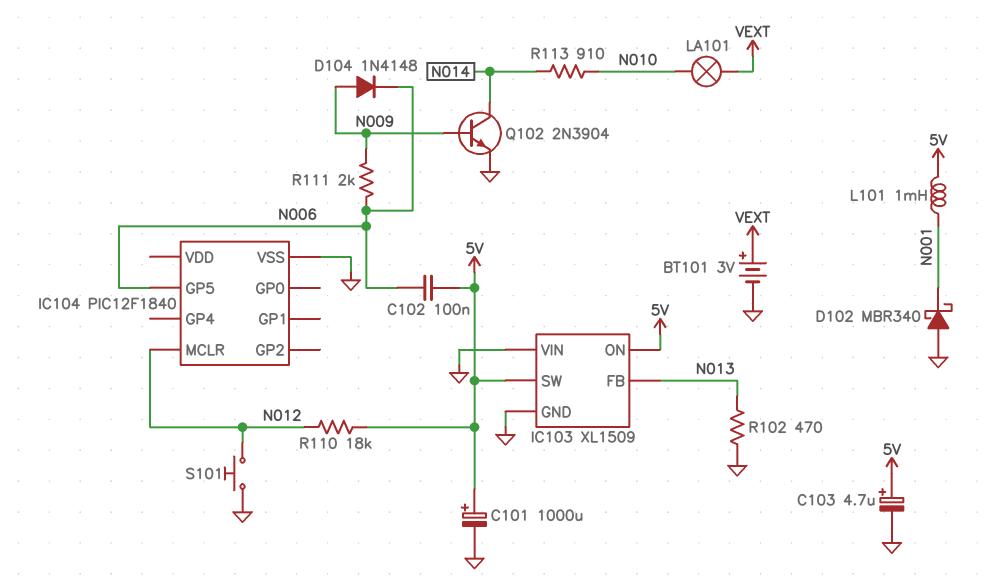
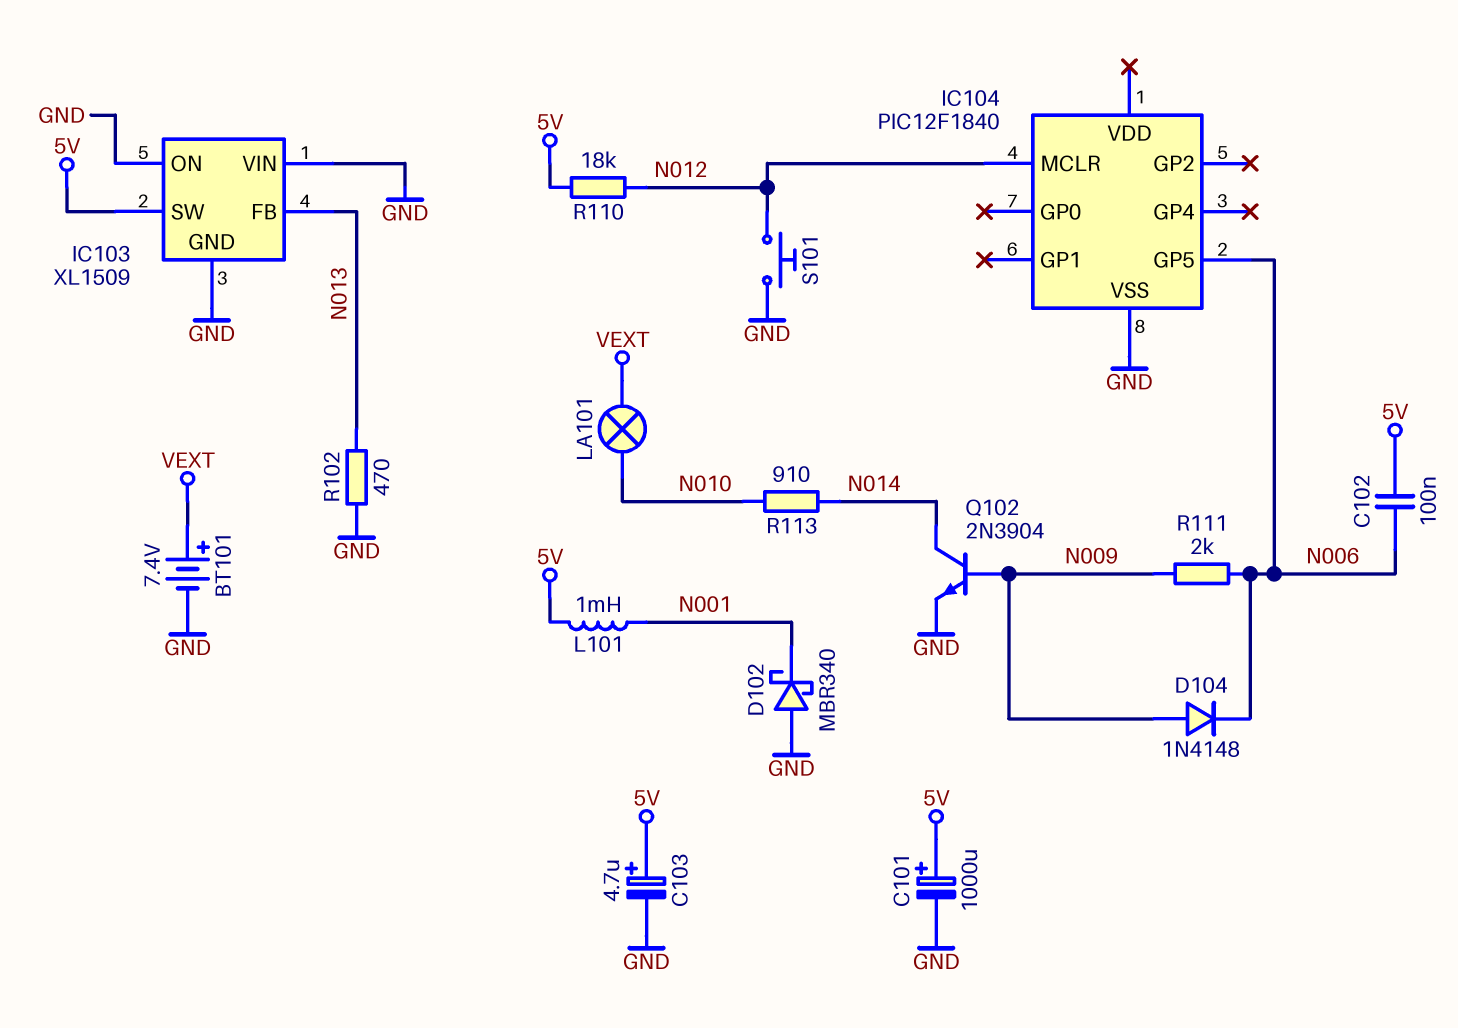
BT101: 3V (plus VEXT, minus GND) -> 7.4V (plus VEXT, minus GND)
IC103 pin ON: 5V -> GND

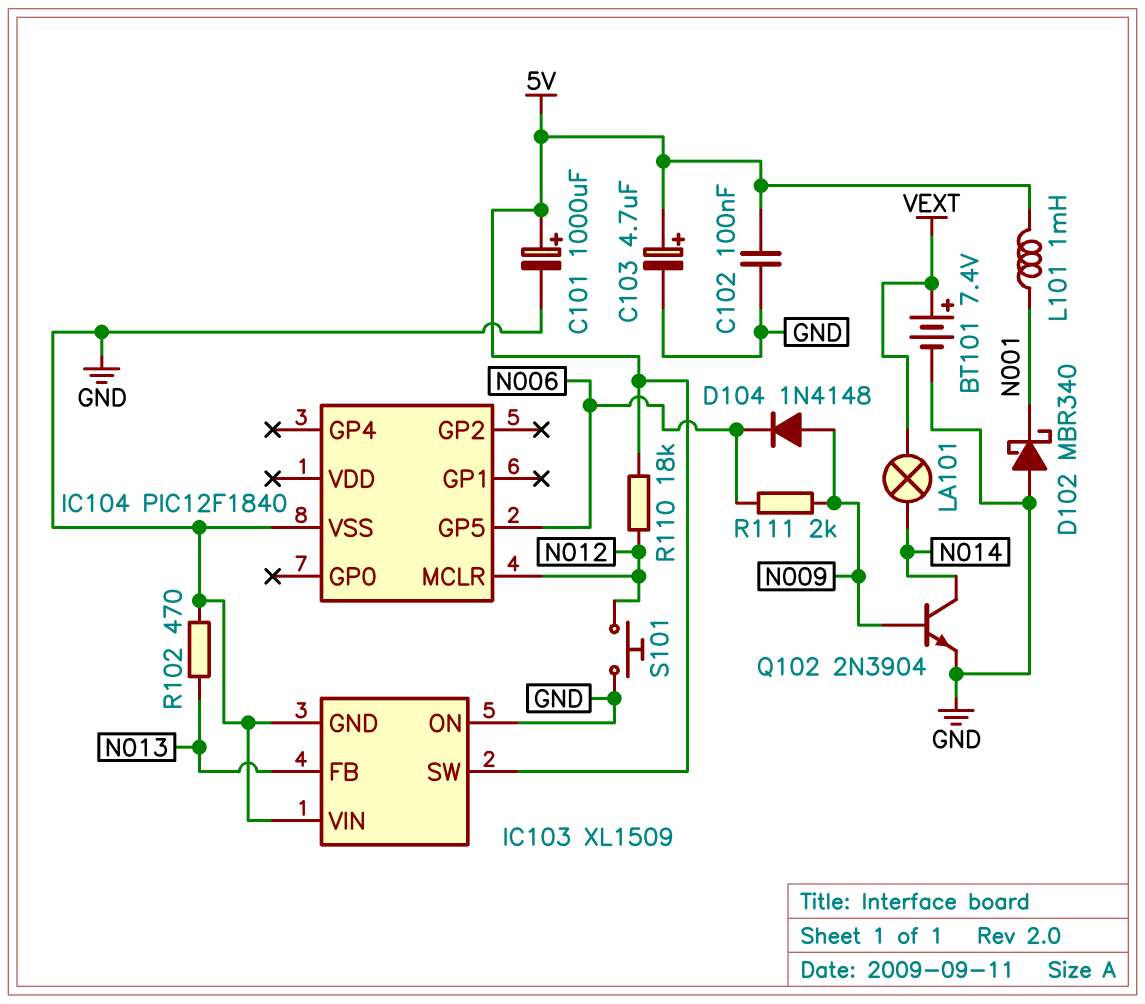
C102: 100nF (5V, N006) -> 100nF (5V, GND)
LA101: lamp (N010, VEXT) -> lamp (N014, VEXT)
R113: 910 (N010, N014) -> none

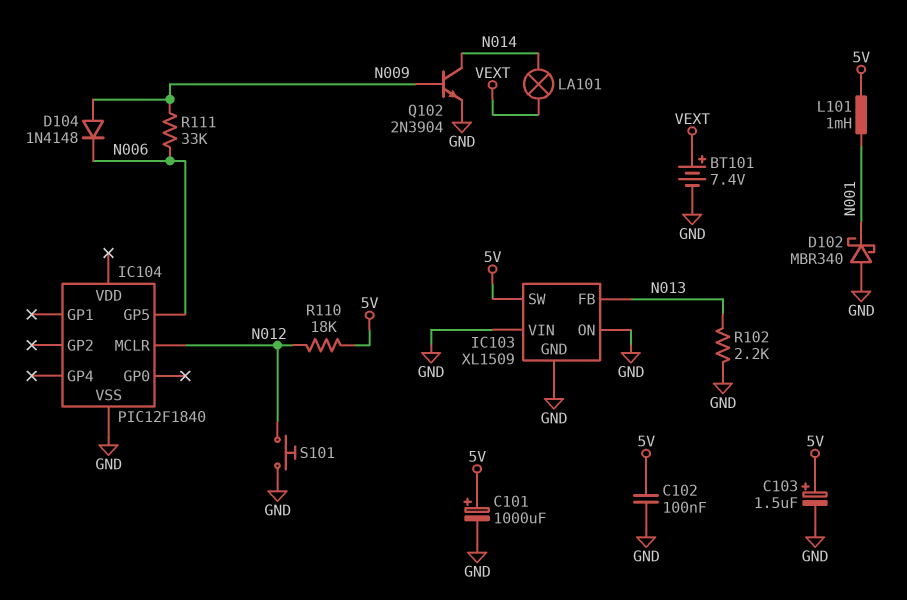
C103: 4.7uF (plus 5V, minus GND) -> 1.5uF (plus 5V, minus GND)
R102: 470 (GND, N013) -> 2.2k (GND, N013)
R111: 2k (N006, N009) -> 33k (N006, N009)

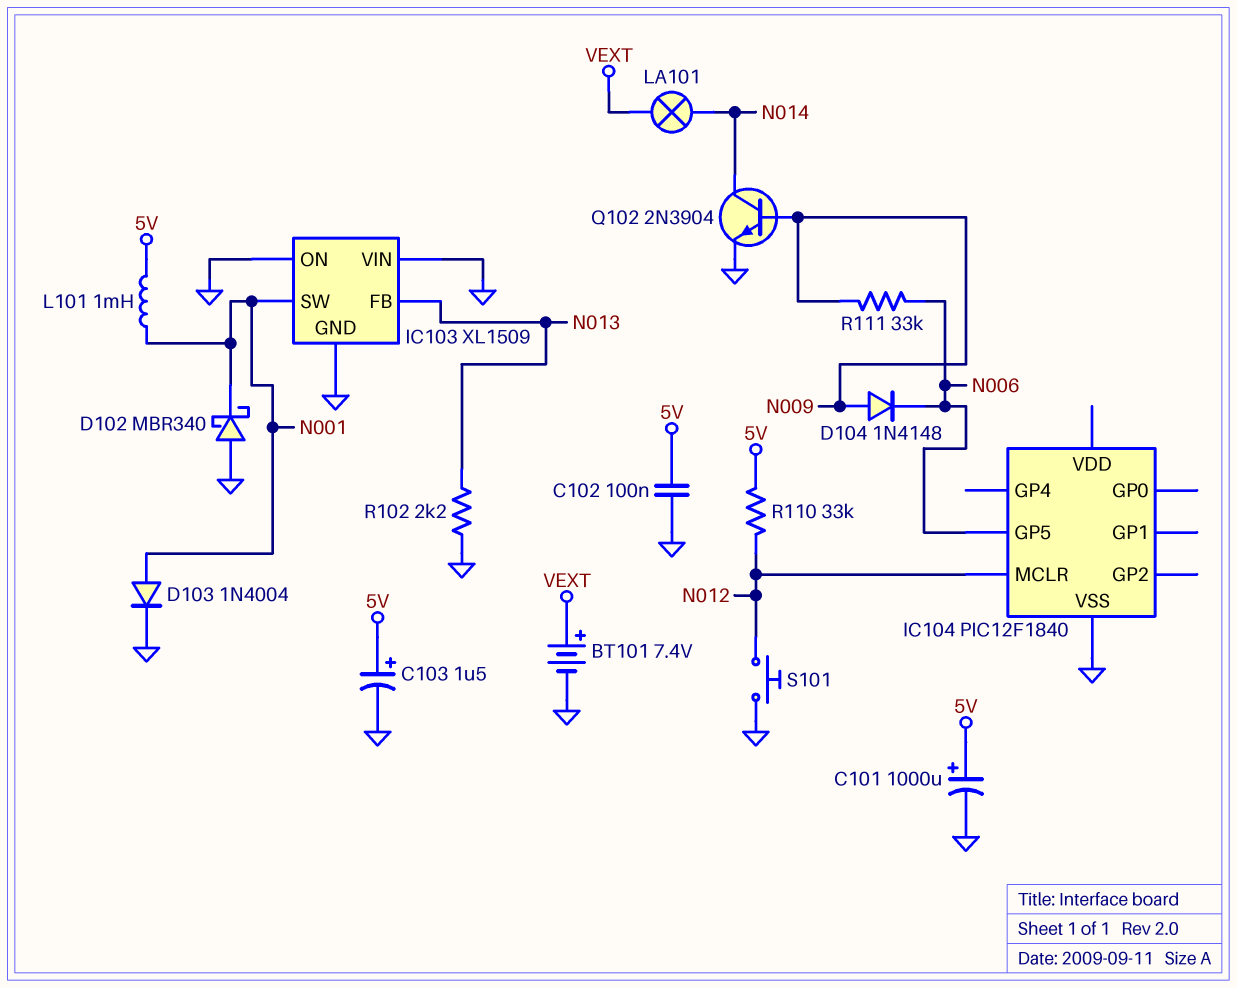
D103: none -> diode 1N4004 (A N001, K GND)
IC103 pin SW: 5V -> N001
R110: 18k (5V, N012) -> 33k (5V, N012)

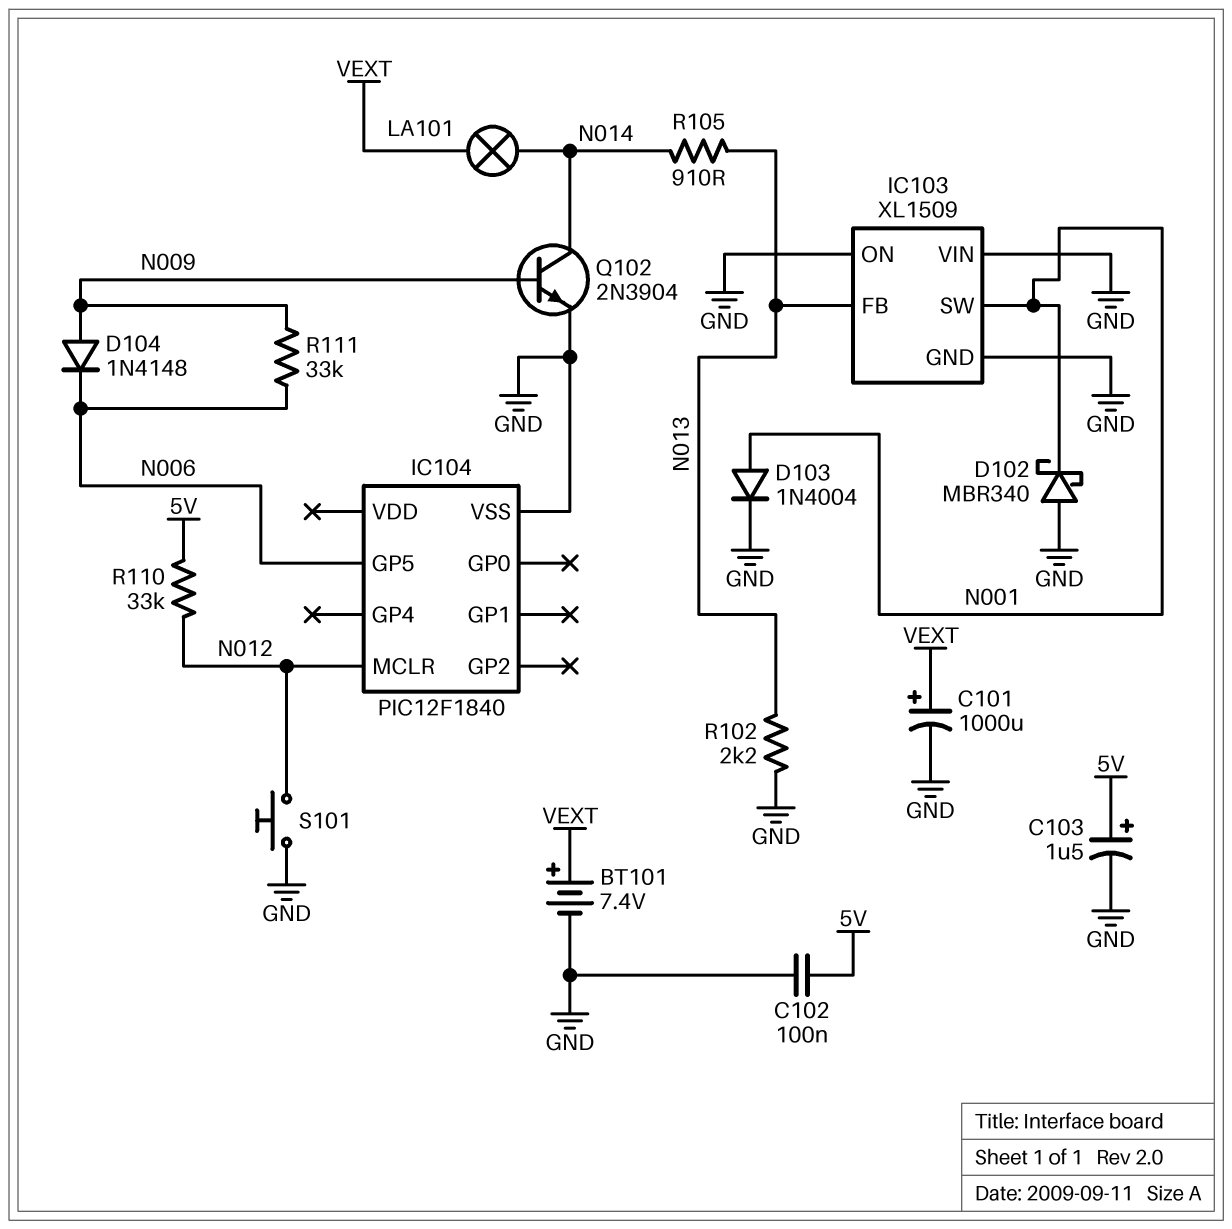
C101: 1000uF (plus 5V, minus GND) -> 1000uF (plus VEXT, minus GND)
L101: 1mH (5V, N001) -> none
R105: none -> 910 (N013, N014)

